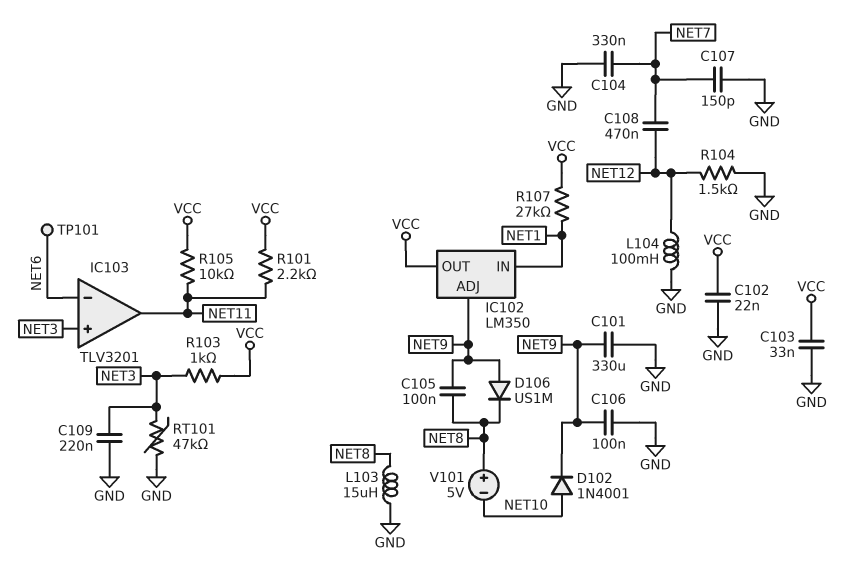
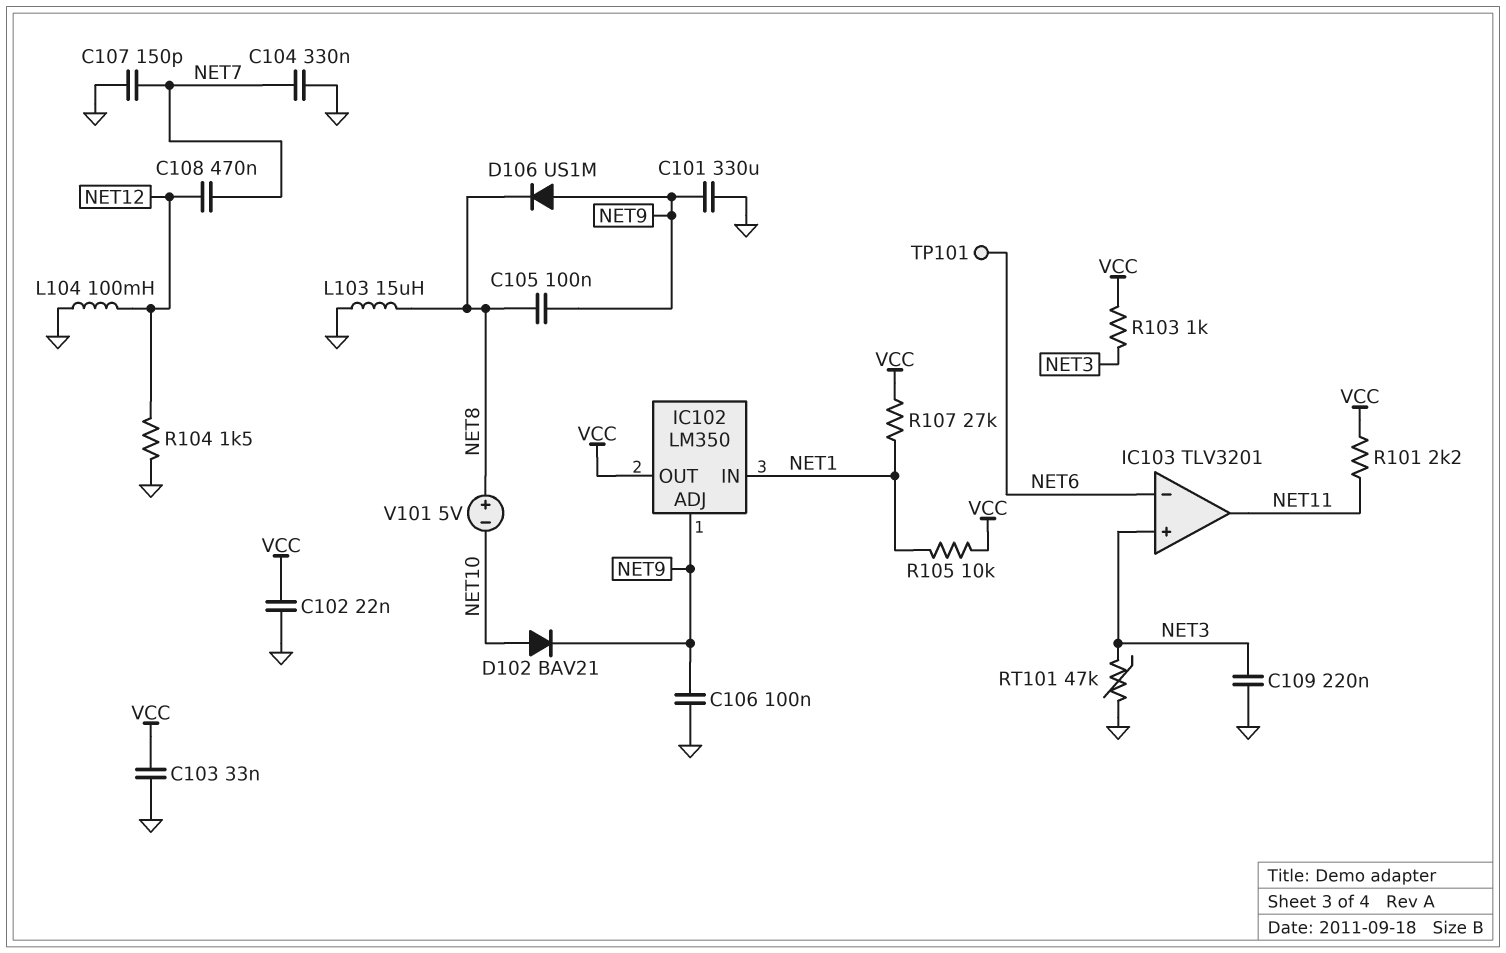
D102: diode 1N4001 (A NET10, K NET9) -> diode BAV21 (A NET10, K NET9)
R105: 10k (NET11, VCC) -> 10k (NET1, VCC)

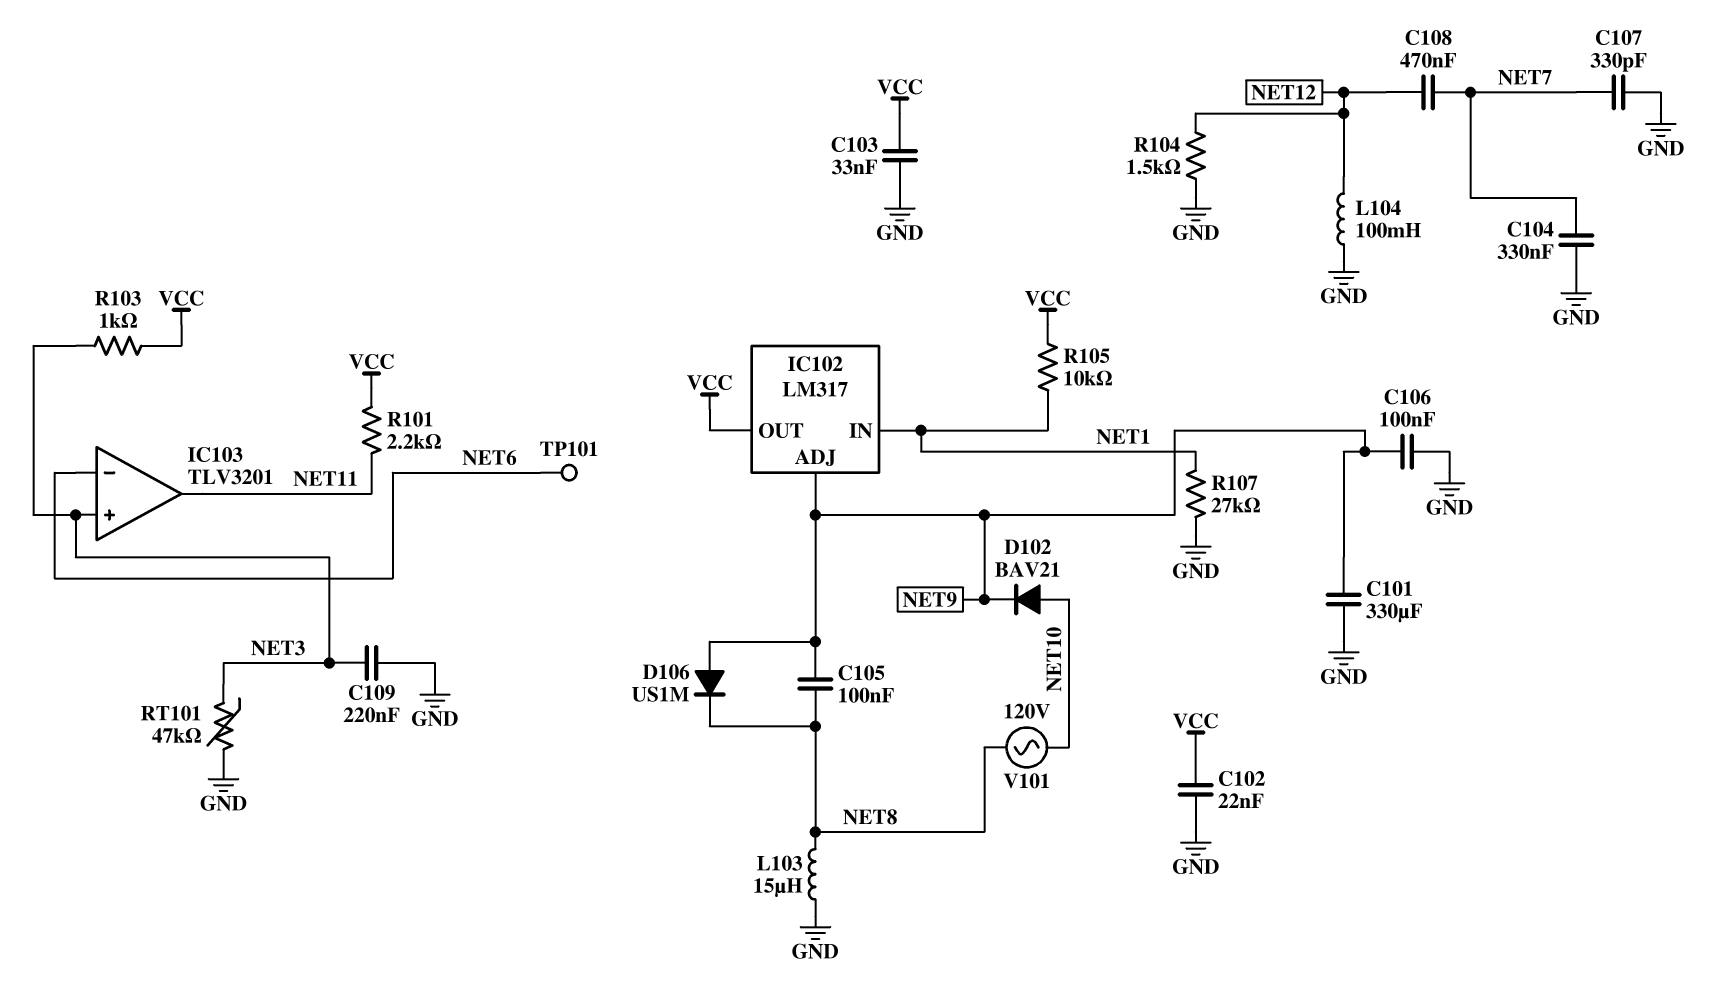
C107: 150pF (GND, NET7) -> 330pF (GND, NET7)
IC102: LM350 -> LM317
R107: 27k (NET1, VCC) -> 27k (GND, NET1)
V101: 5V (plus NET8, minus NET10) -> AC 120V (NET8, NET10)

